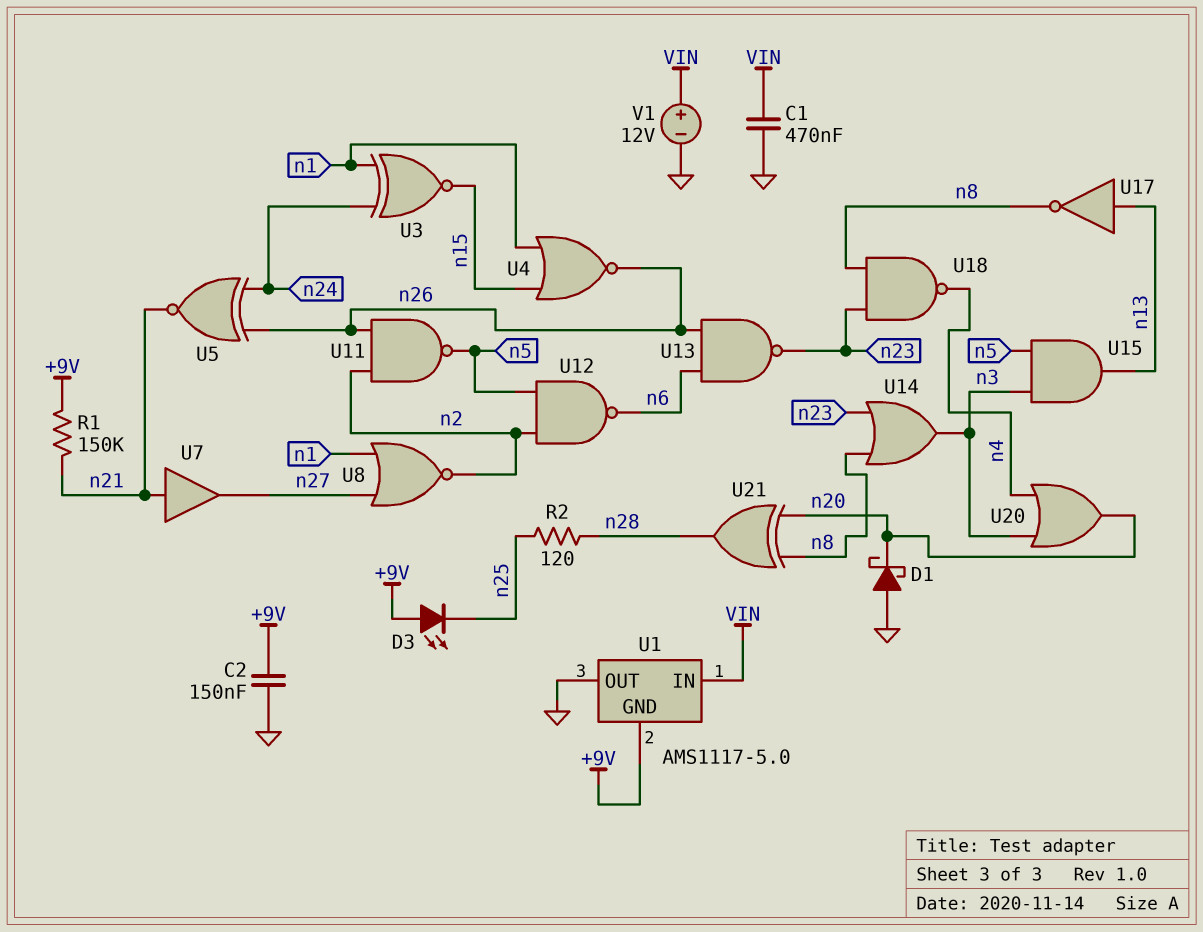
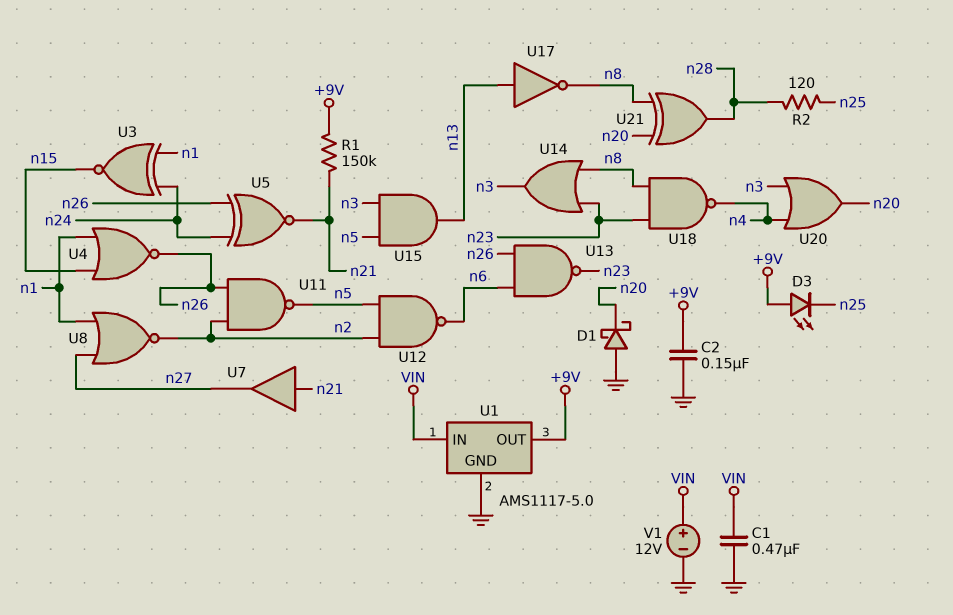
U1 pin GND: +9V -> GND
U1 pin OUT: GND -> +9V

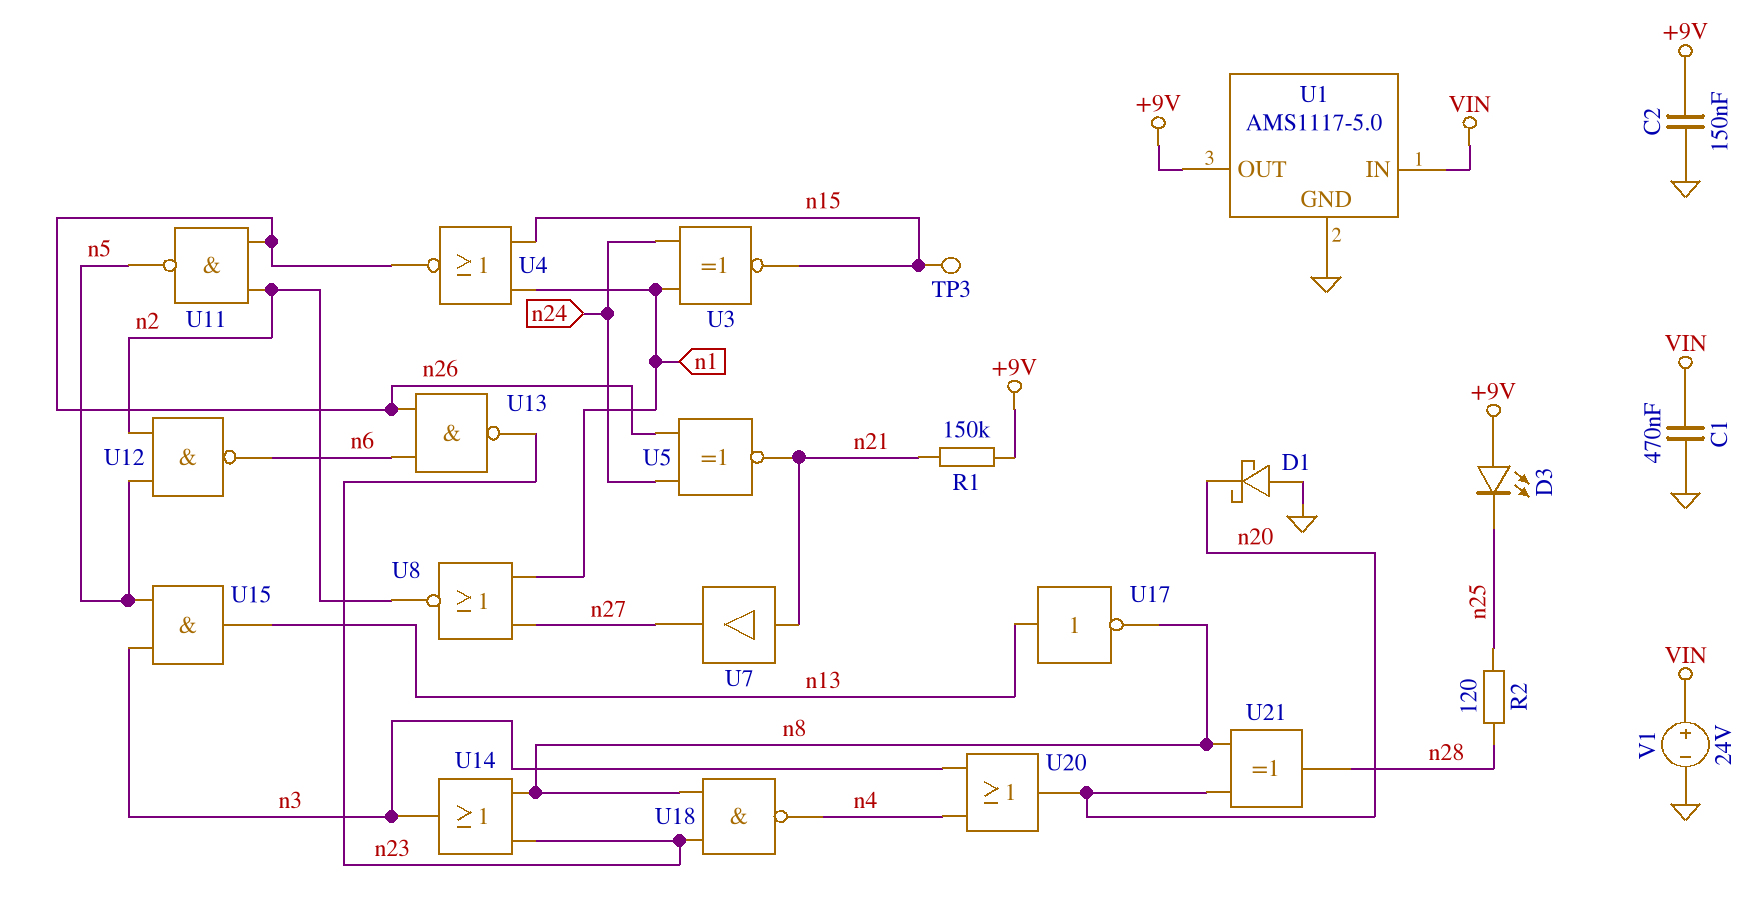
TP3: none -> test point (n15)
V1: 12V (plus VIN, minus GND) -> 24V (plus VIN, minus GND)

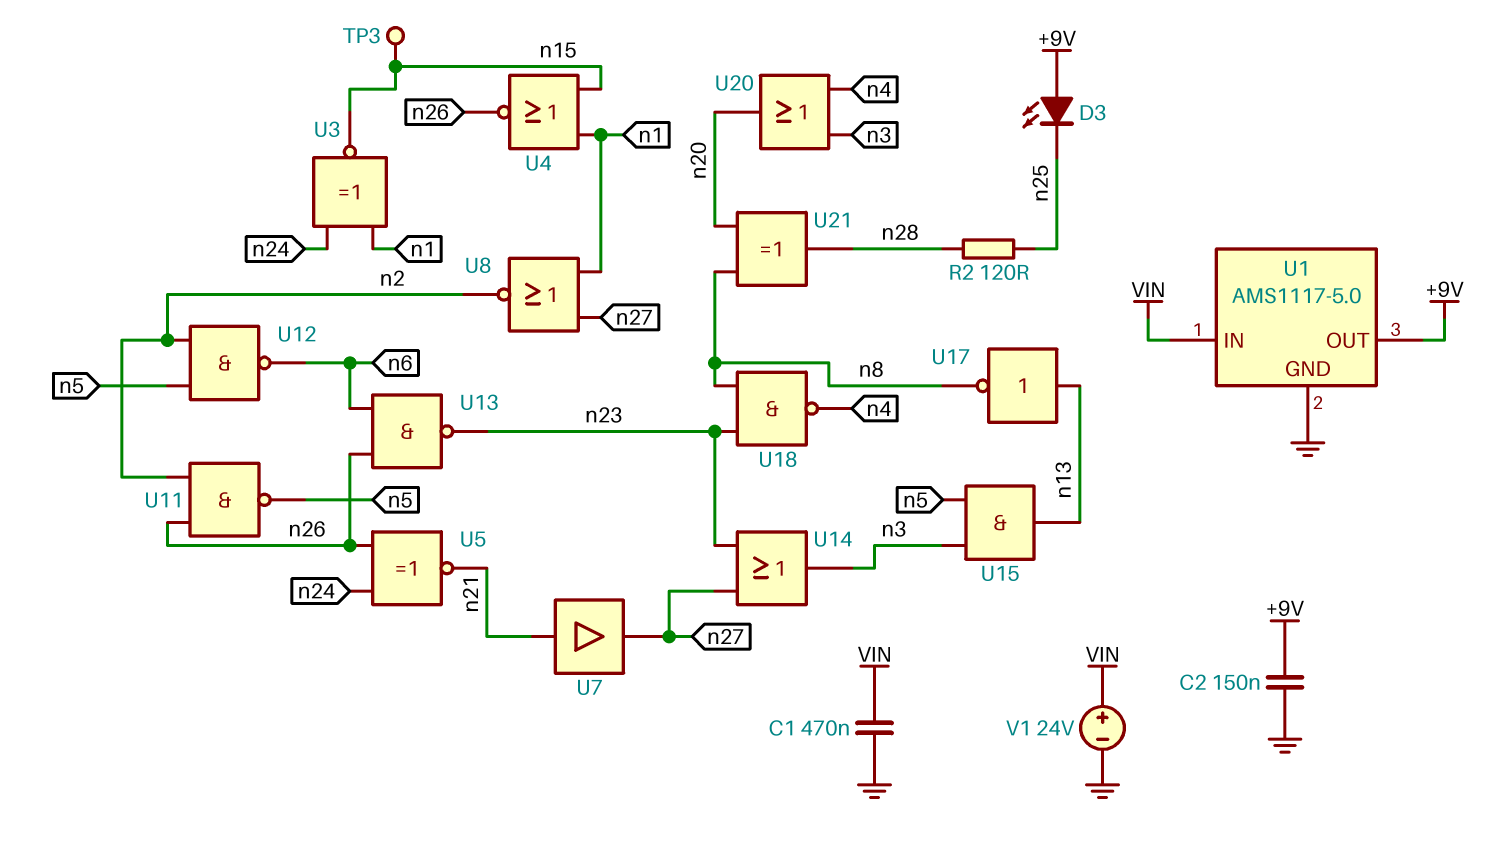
D1: schottky (A GND, K n20) -> none
R1: 150k (+9V, n21) -> none
U14: OR (in n8, in n23, out n3) -> OR (in n23, in n27, out n3)

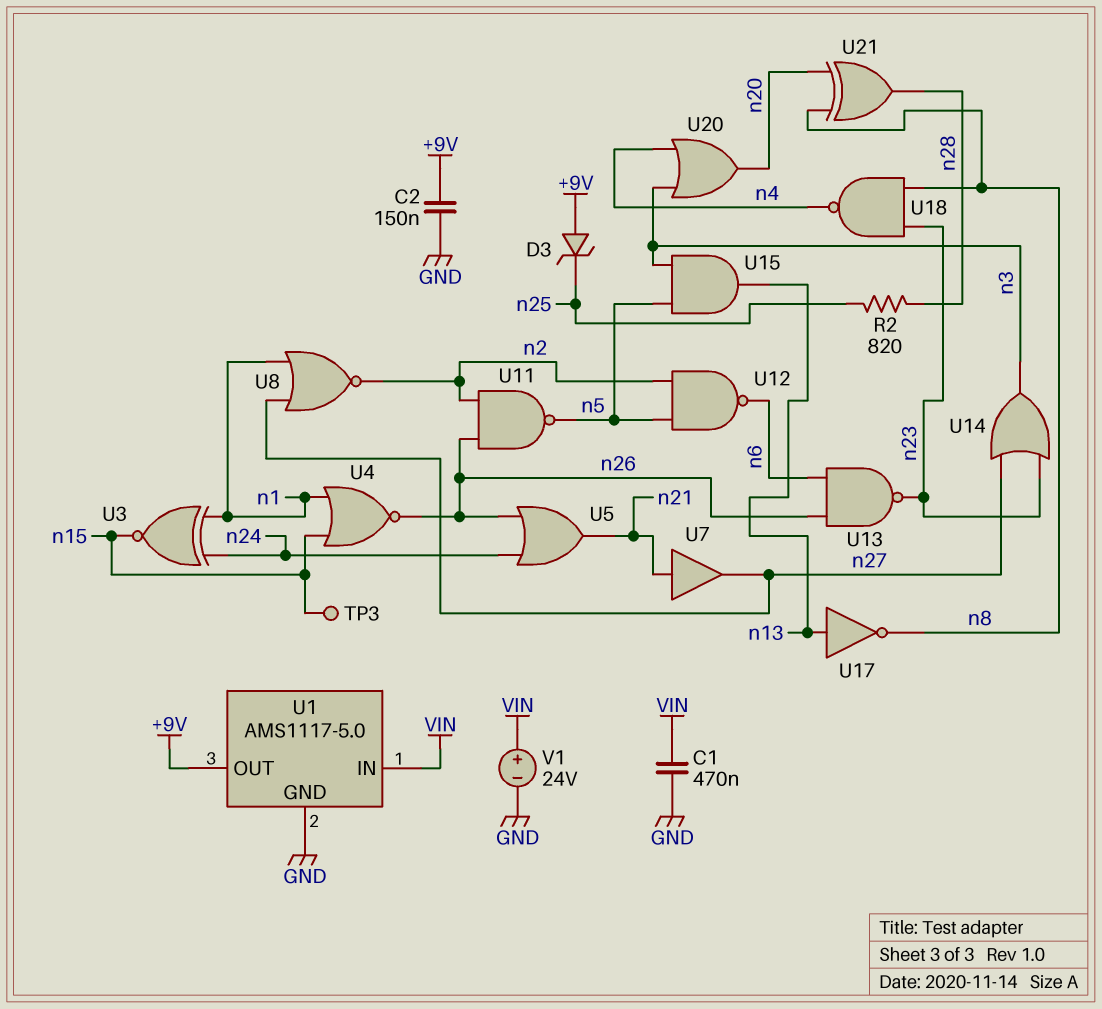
D3: LED (A +9V, K n25) -> zener (A +9V, K n25)
R2: 120 (n25, n28) -> 820 (n25, n28)
U5: XNOR (in n24, in n26, out n21) -> OR (in n24, in n26, out n21)

